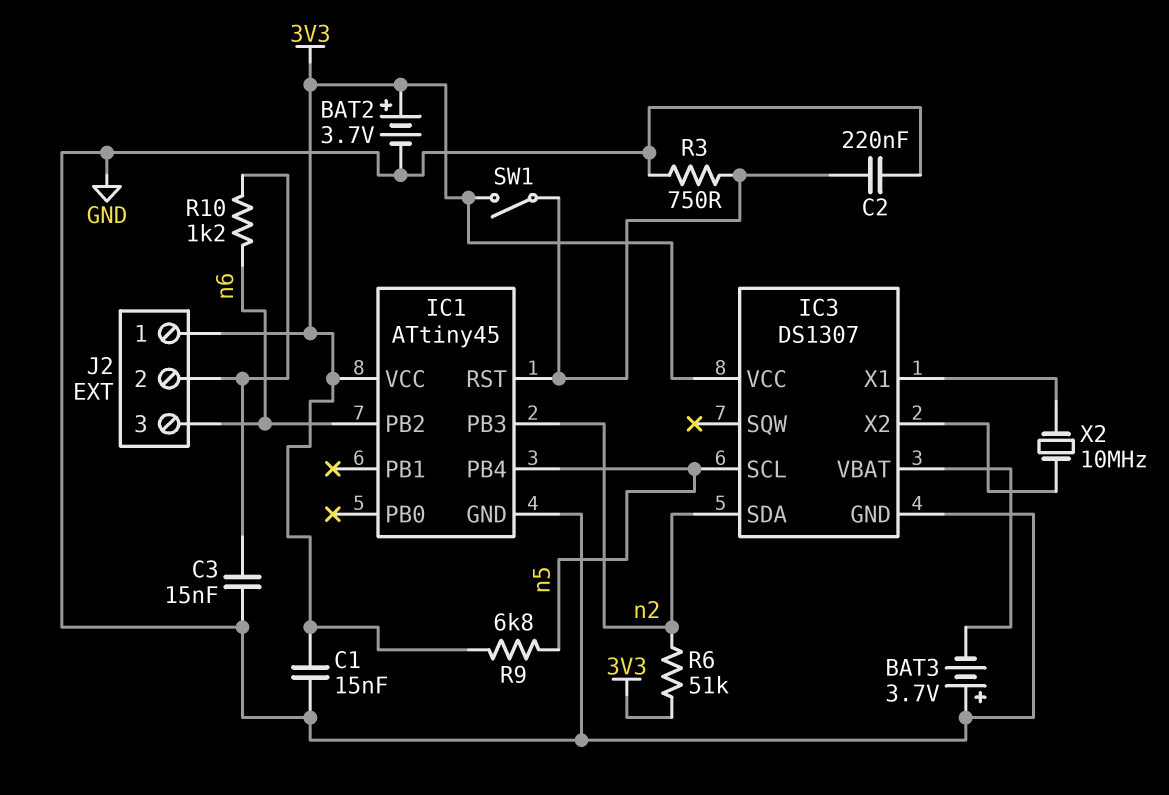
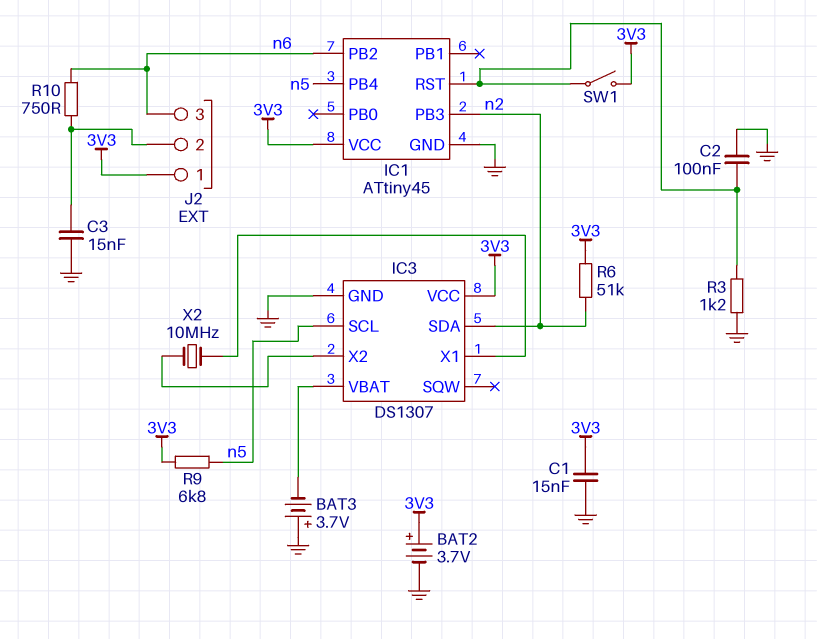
C2: 220nF (GND, IC1/RST) -> 100nF (GND, IC1/RST)
R3: 750 (GND, IC1/RST) -> 1.2k (GND, IC1/RST)
R10: 1.2k (J2/2, n6) -> 750 (J2/2, n6)

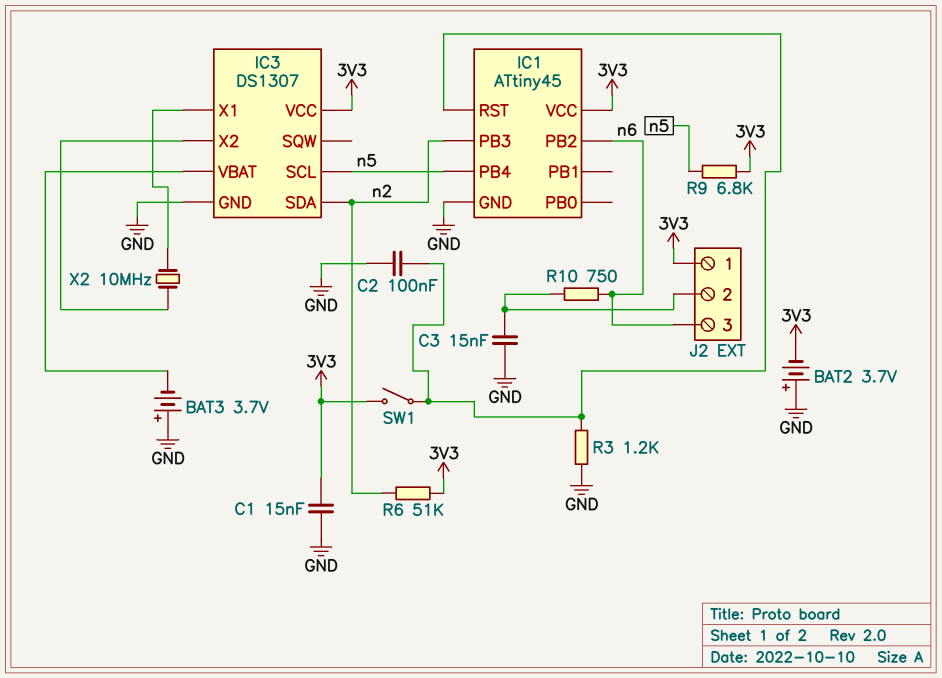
BAT2: 3.7V (plus 3V3, minus GND) -> 3.7V (plus GND, minus 3V3)

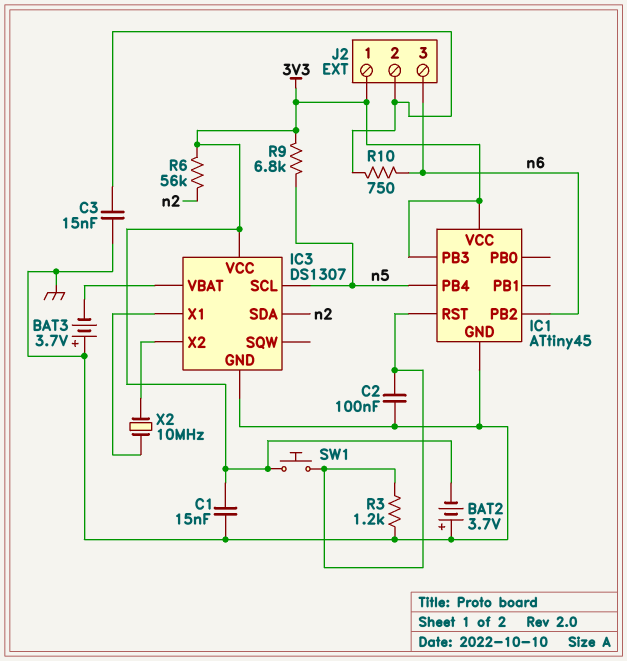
IC1 pin PB3: n2 -> 3V3
R6: 51k (3V3, n2) -> 56k (3V3, n2)
SW1: switch (3V3, IC1/RST) -> button (3V3, IC1/RST)

